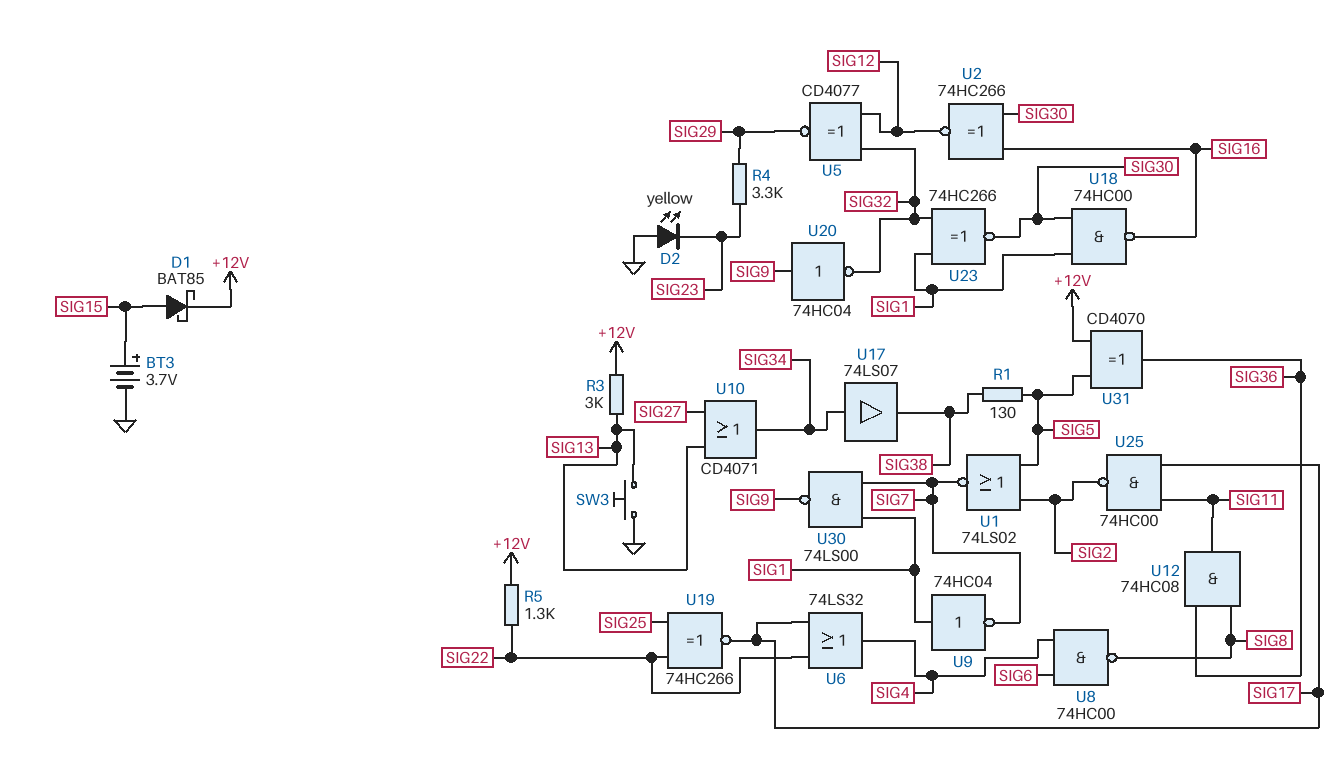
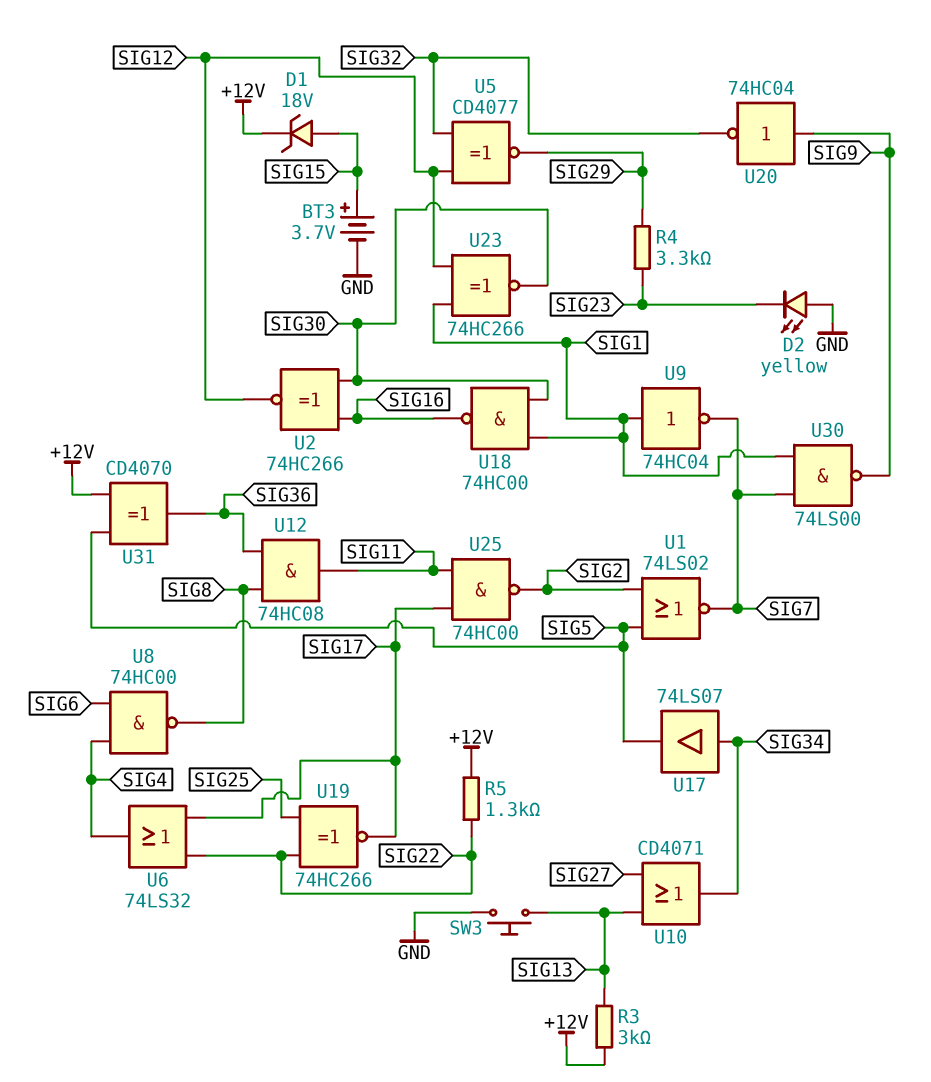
D1: schottky BAT85 (A SIG15, K +12V) -> zener 18V (A SIG15, K +12V)
R1: 130 (SIG5, SIG38) -> none
U17: buffer 74LS07 (in SIG34, out SIG38) -> buffer 74LS07 (in SIG34, out SIG5)
U23: XNOR 74HC266 (in SIG1, in SIG32, out SIG30) -> XNOR 74HC266 (in SIG1, in SIG12, out SIG30)

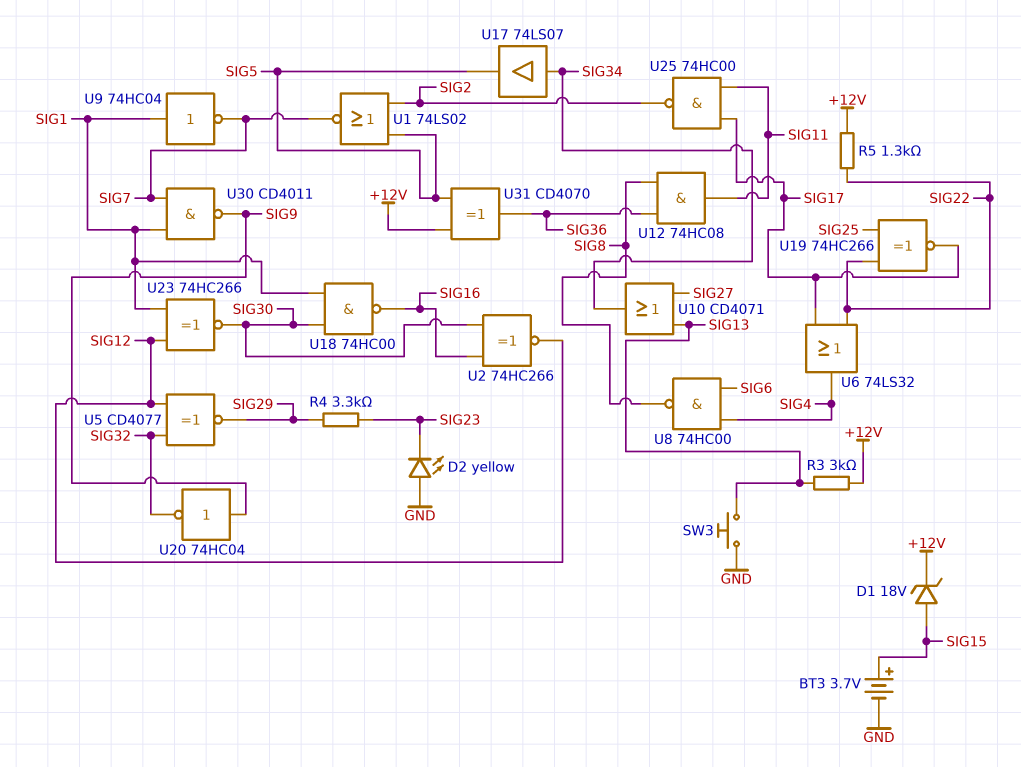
U30: NAND 74LS00 (in SIG1, in SIG7, out SIG9) -> NAND CD4011 (in SIG1, in SIG7, out SIG9)

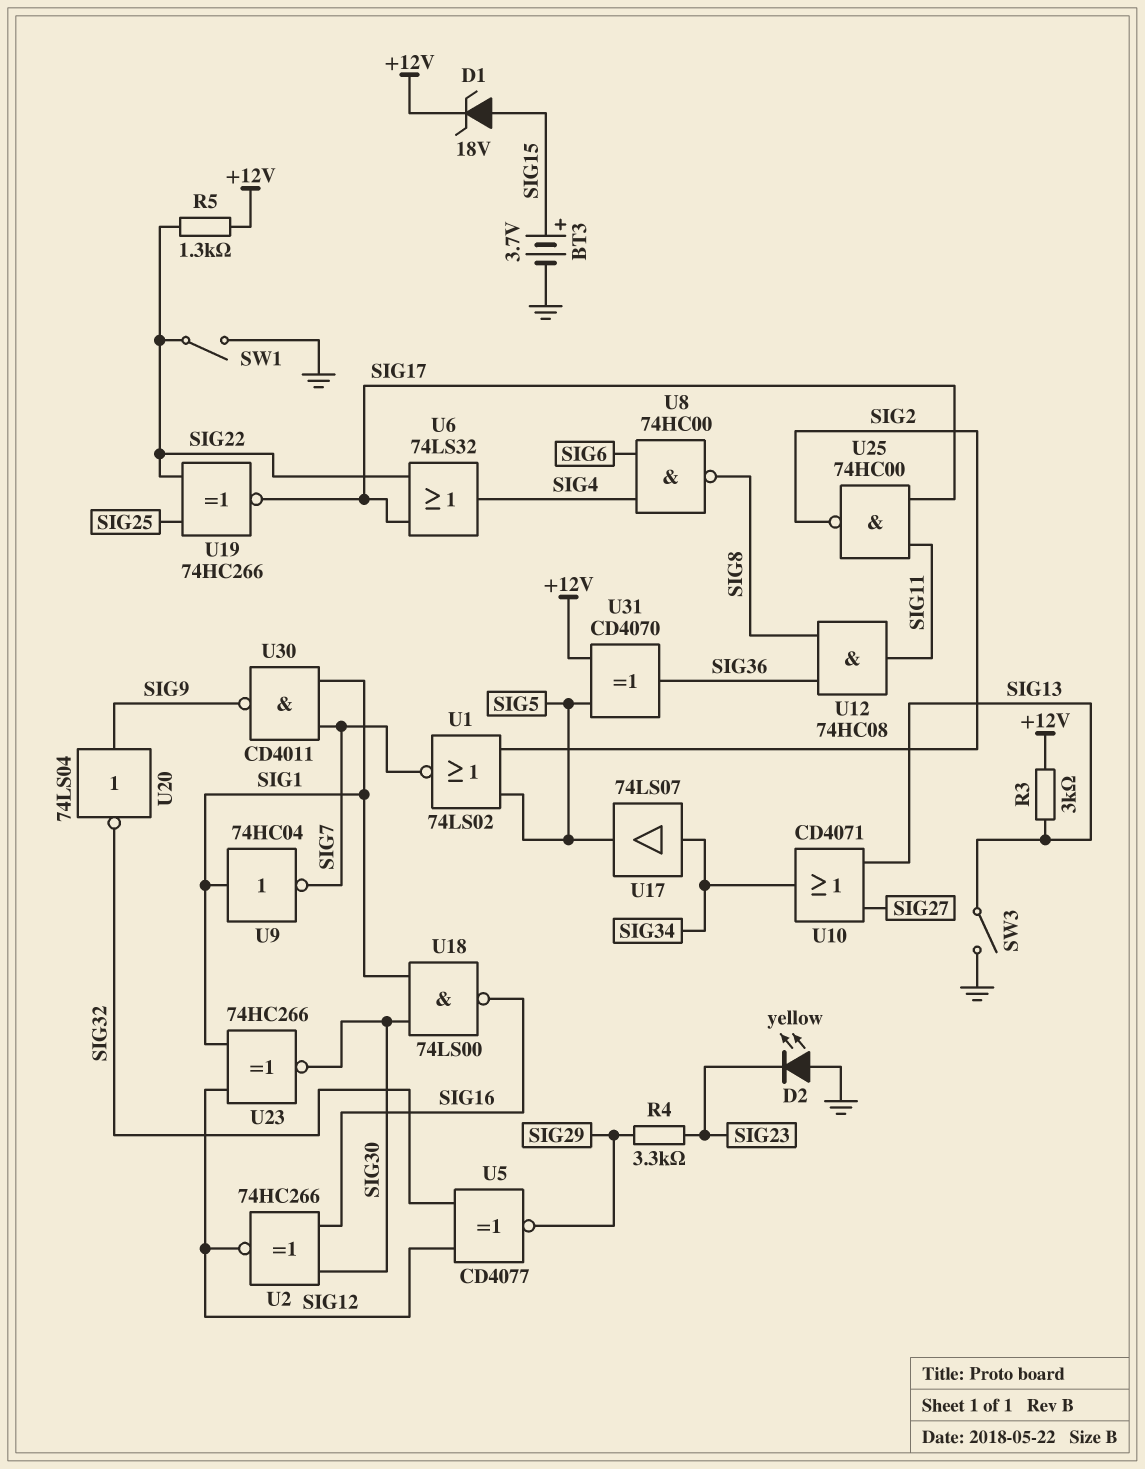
SW1: none -> switch (GND, SIG22)
SW3: button (GND, SIG13) -> switch (GND, SIG13)
U18: NAND 74HC00 (in SIG1, in SIG30, out SIG16) -> NAND 74LS00 (in SIG1, in SIG30, out SIG16)
U20: NOT 74HC04 (in SIG9, out SIG32) -> NOT 74LS04 (in SIG9, out SIG32)

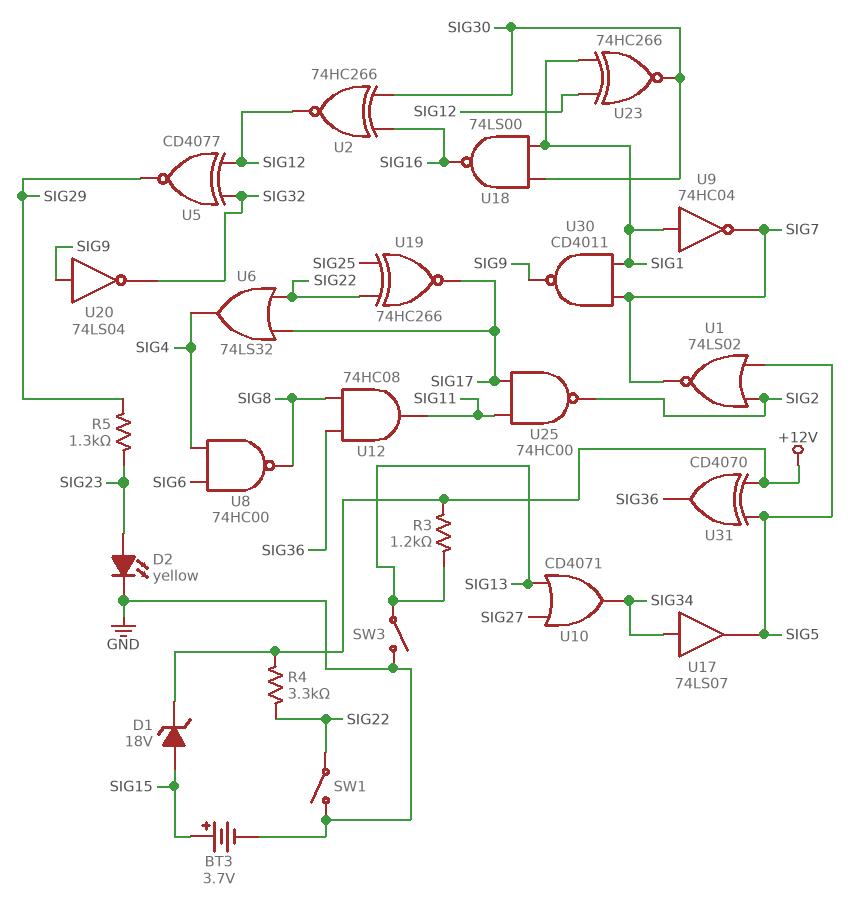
D2: LED yellow (A GND, K SIG23) -> LED yellow (A SIG23, K GND)
R3: 3k (+12V, SIG13) -> 1.2k (+12V, SIG13)
R4: 3.3k (SIG23, SIG29) -> 3.3k (+12V, SIG22)
R5: 1.3k (+12V, SIG22) -> 1.3k (SIG23, SIG29)

